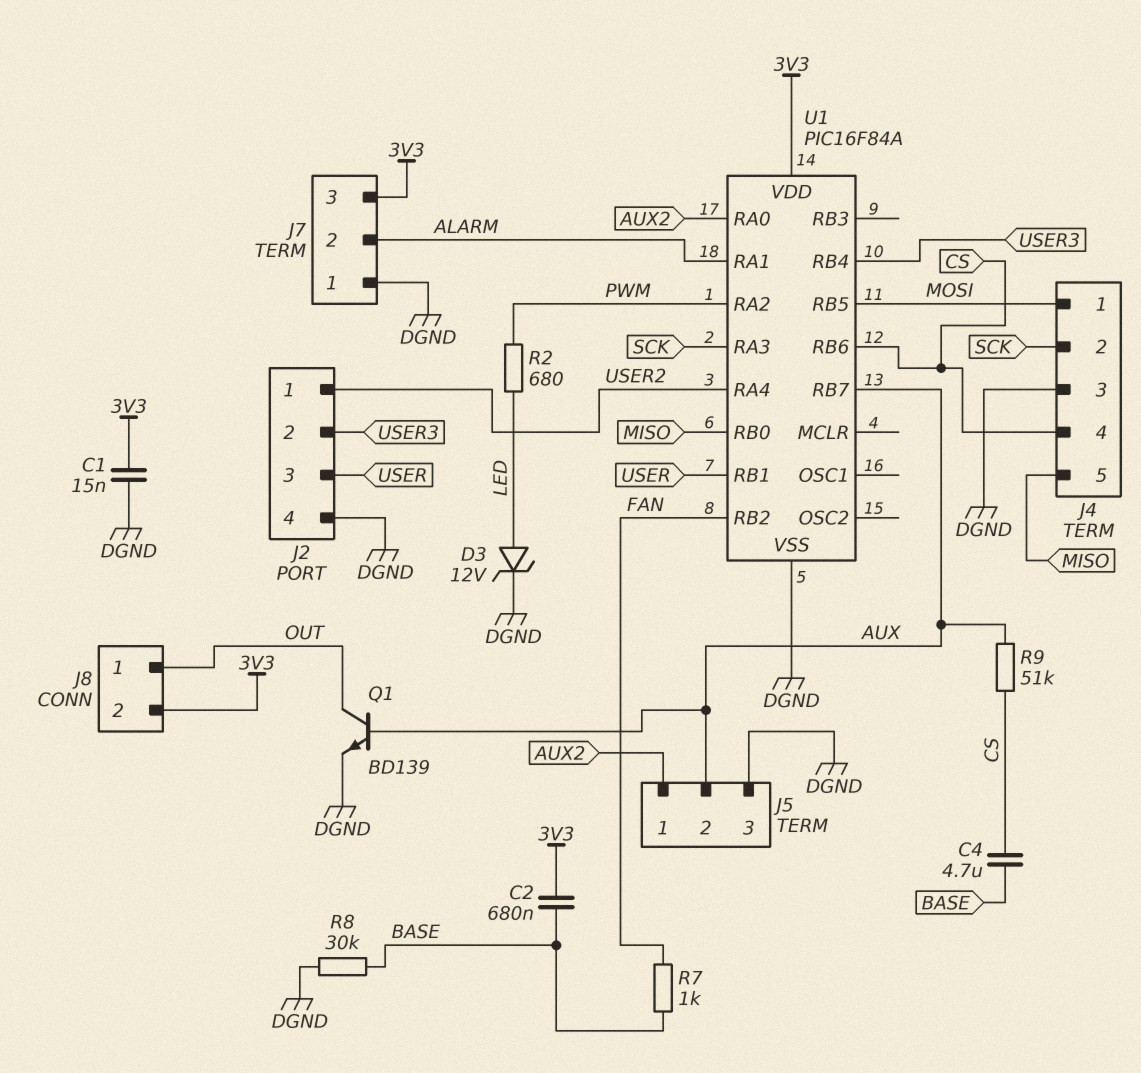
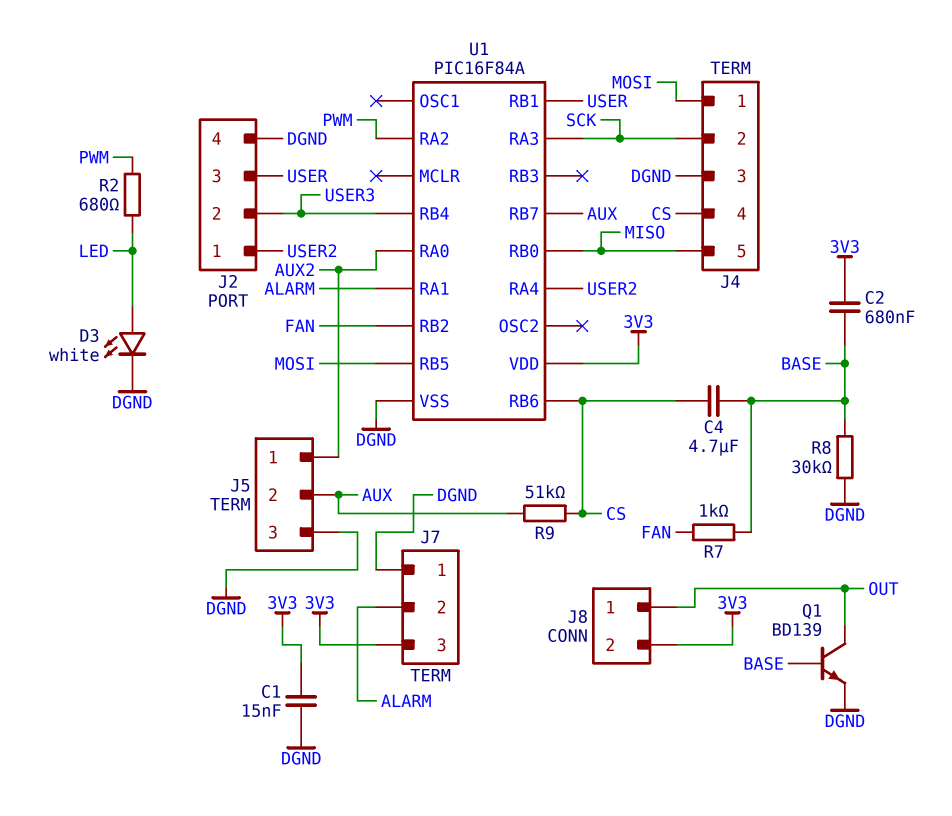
D3: zener 12V (A LED, K DGND) -> LED white (A LED, K DGND)
Q1: NPN BD139 (B AUX, C OUT, E DGND) -> NPN BD139 (B BASE, C OUT, E DGND)

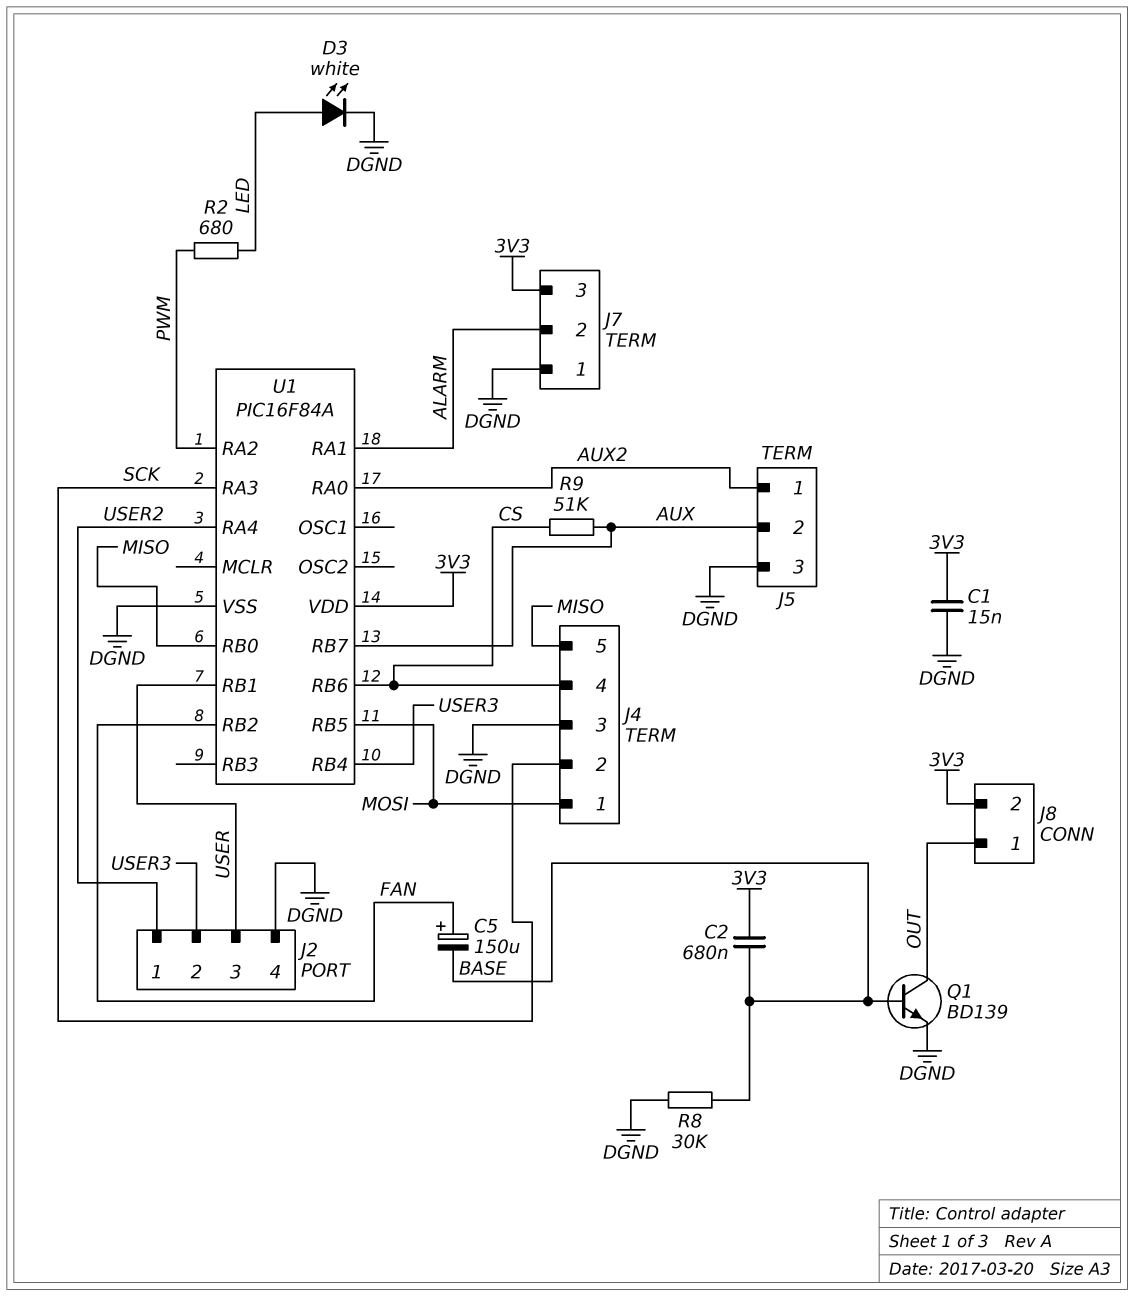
C4: 4.7uF (BASE, CS) -> none
C5: none -> 150uF (plus FAN, minus BASE)
R7: 1k (BASE, FAN) -> none

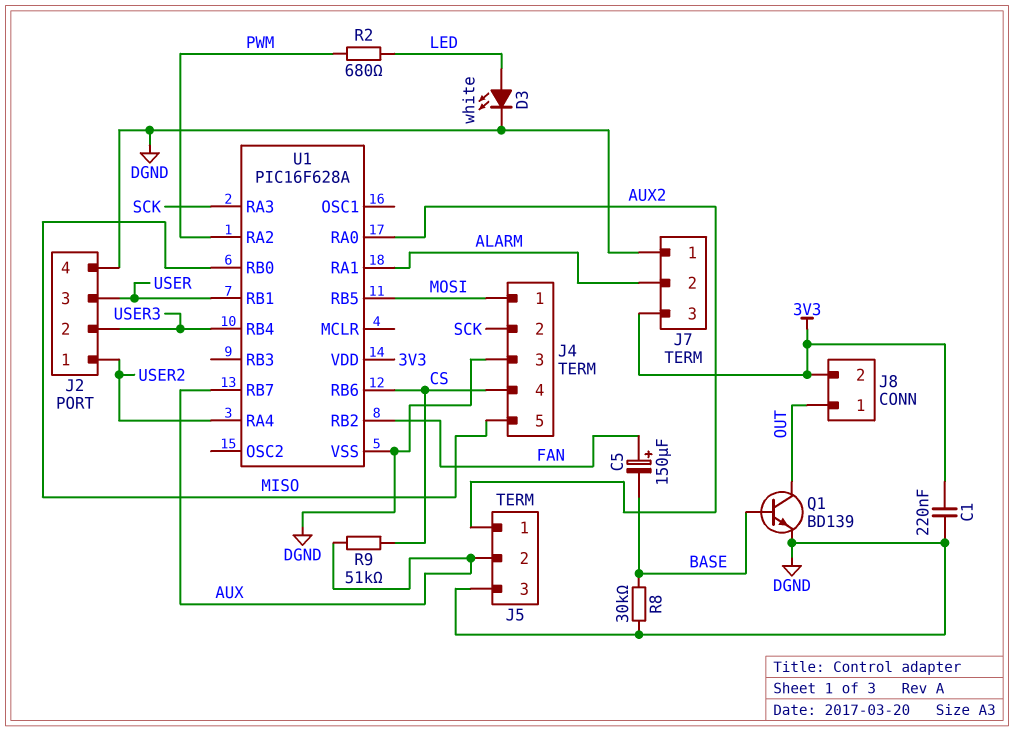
C1: 15nF (3V3, DGND) -> 220nF (3V3, DGND)
C2: 680nF (3V3, BASE) -> none
U1: PIC16F84A -> PIC16F628A

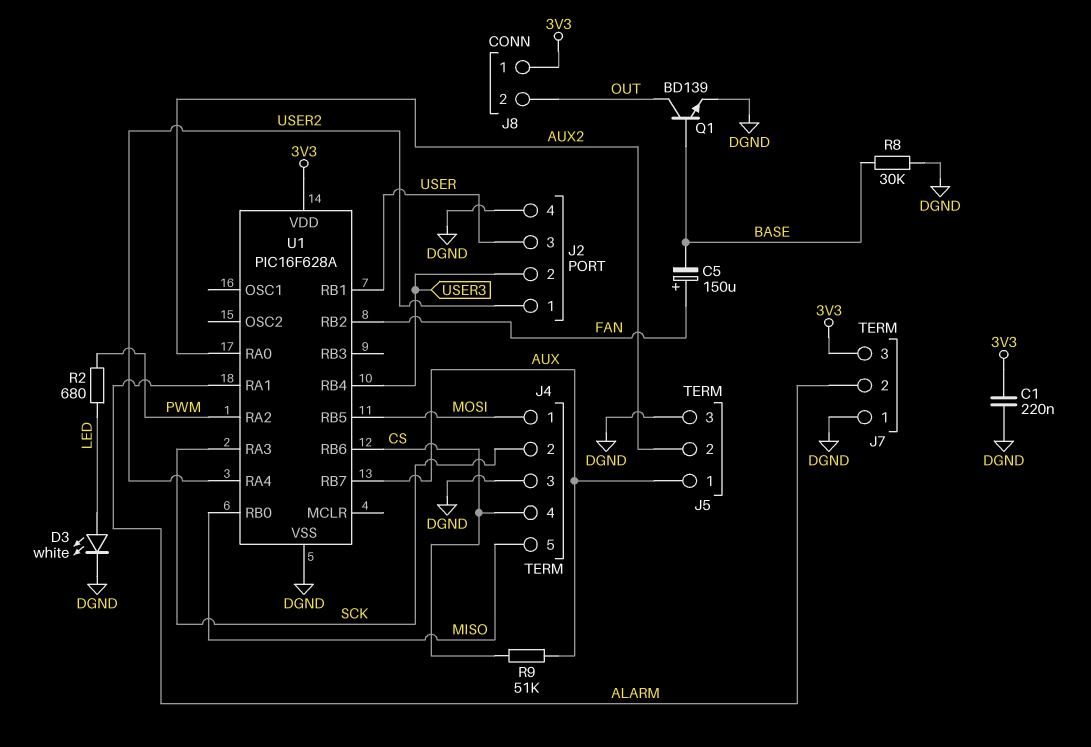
J5 pin 1: AUX2 -> AUX
J5 pin 2: AUX -> AUX2
J8 pin 1: OUT -> 3V3
J8 pin 2: 3V3 -> OUT

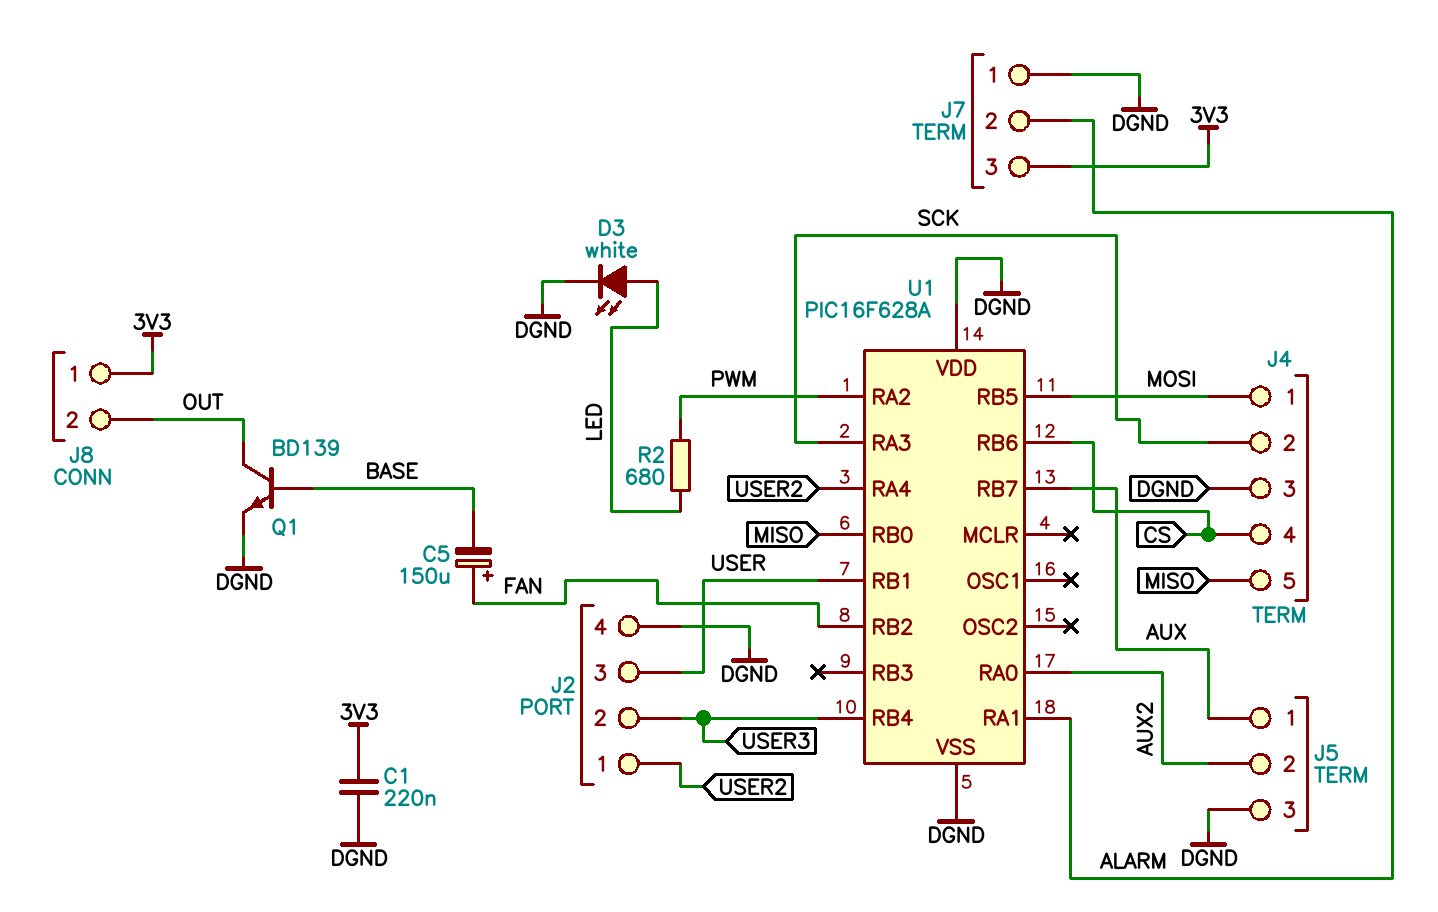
R8: 30k (BASE, DGND) -> none
R9: 51k (AUX, CS) -> none
U1 pin VDD: 3V3 -> DGND

